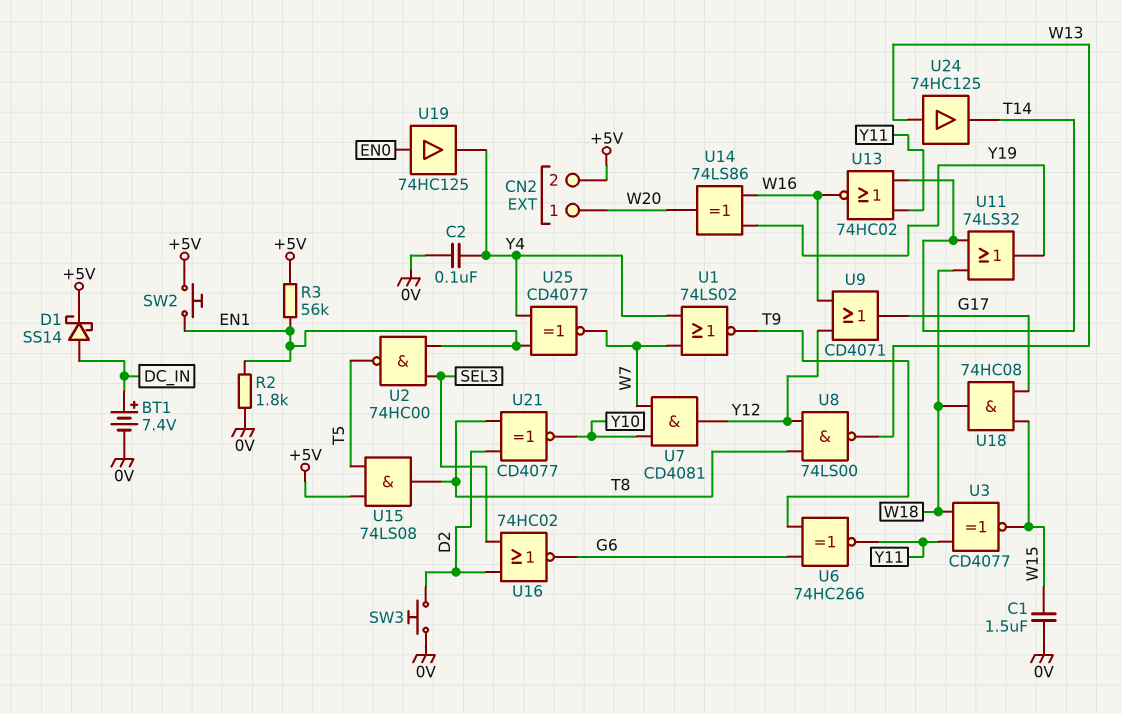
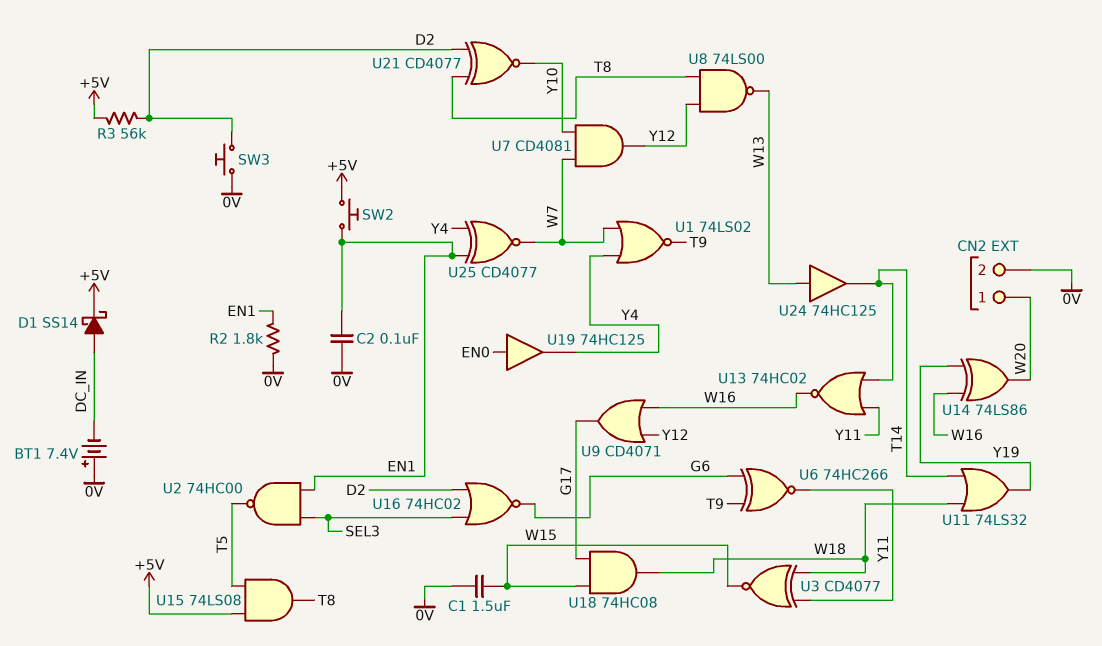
BT1: 7.4V (plus DC_IN, minus 0V) -> 7.4V (plus 0V, minus DC_IN)
C2: 100nF (0V, Y4) -> 100nF (0V, EN1)
CN2 pin 2: +5V -> 0V
R3: 56k (+5V, EN1) -> 56k (+5V, D2)

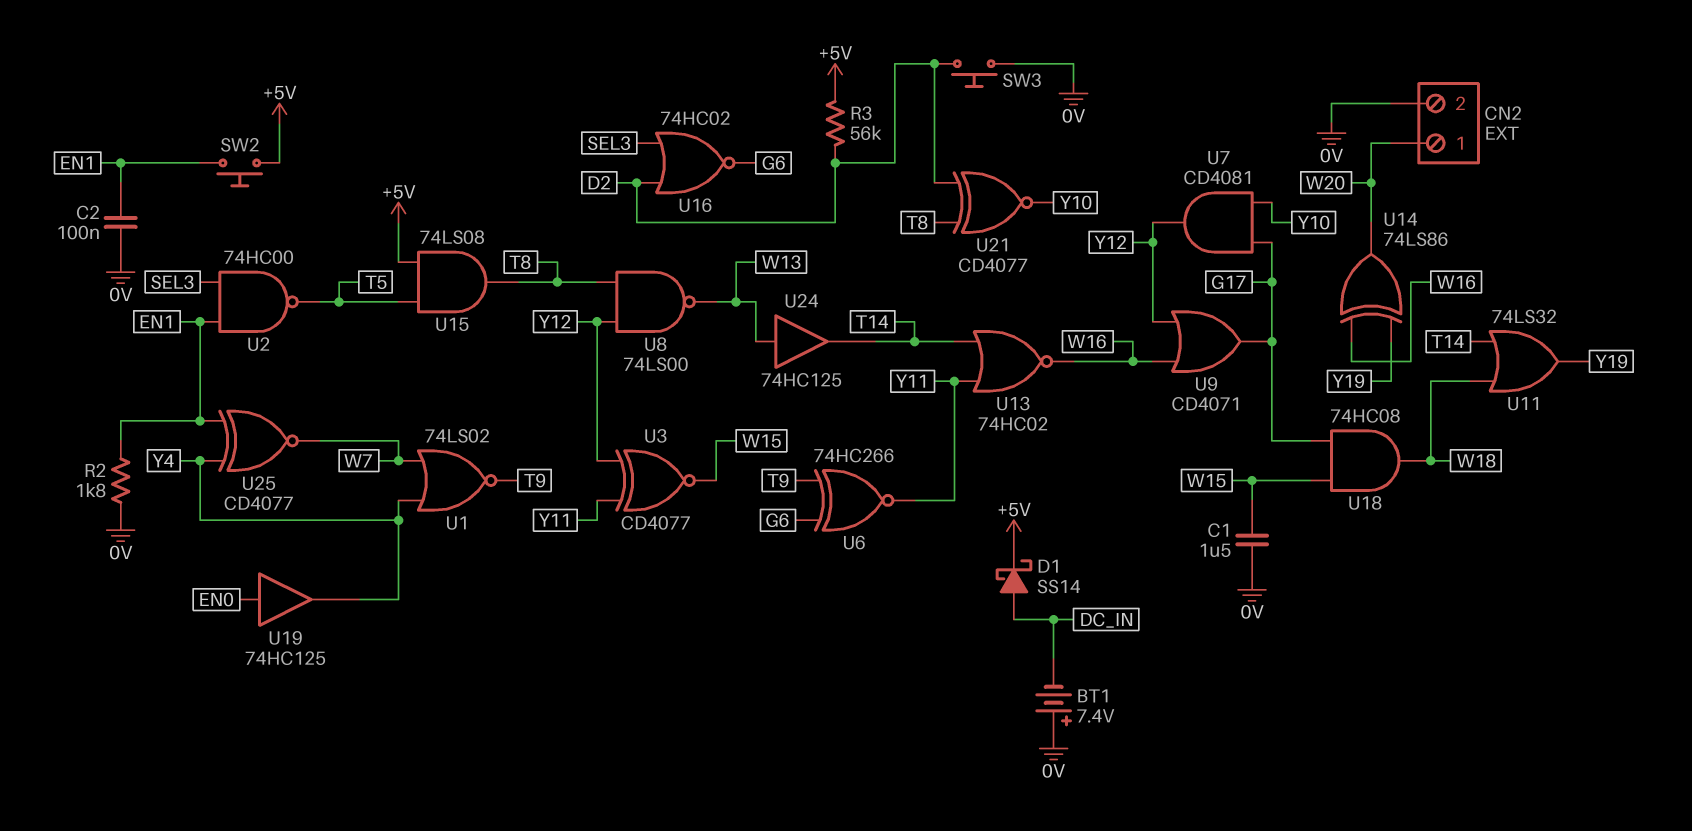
U3: XNOR CD4077 (in W18, in Y11, out W15) -> XNOR CD4077 (in Y11, in Y12, out W15)
U7: AND CD4081 (in W7, in Y10, out Y12) -> AND CD4081 (in G17, in Y10, out Y12)

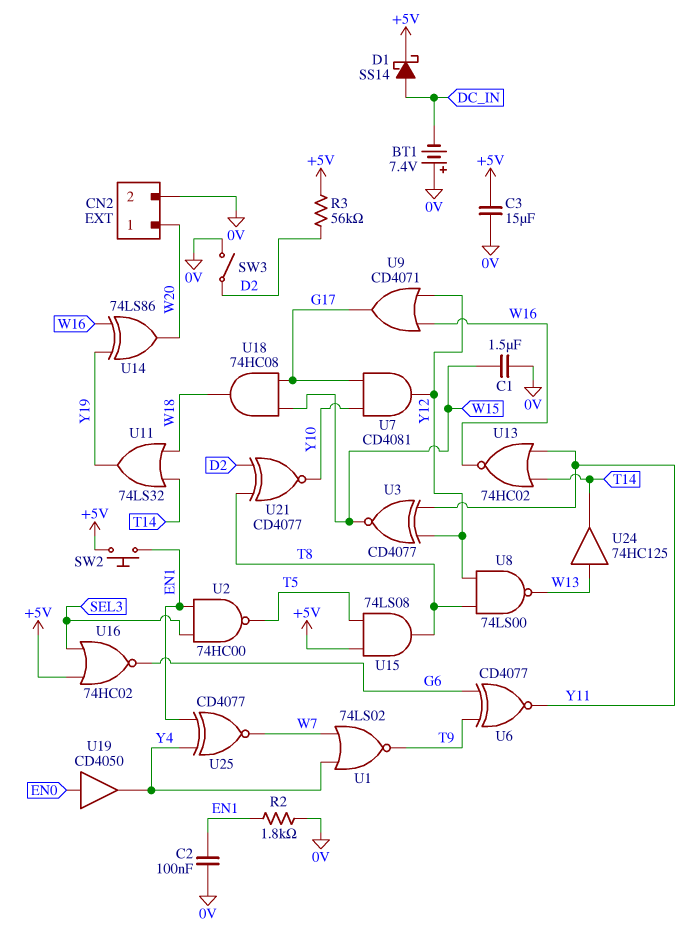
C3: none -> 15uF (+5V, 0V)
SW3: button (0V, D2) -> switch (0V, D2)
U6: XNOR 74HC266 (in G6, in T9, out Y11) -> XNOR CD4077 (in G6, in T9, out Y11)
U16: NOR 74HC02 (in D2, in SEL3, out G6) -> NOR 74HC02 (in +5V, in SEL3, out G6)
U19: buffer 74HC125 (in EN0, out Y4) -> buffer CD4050 (in EN0, out Y4)

